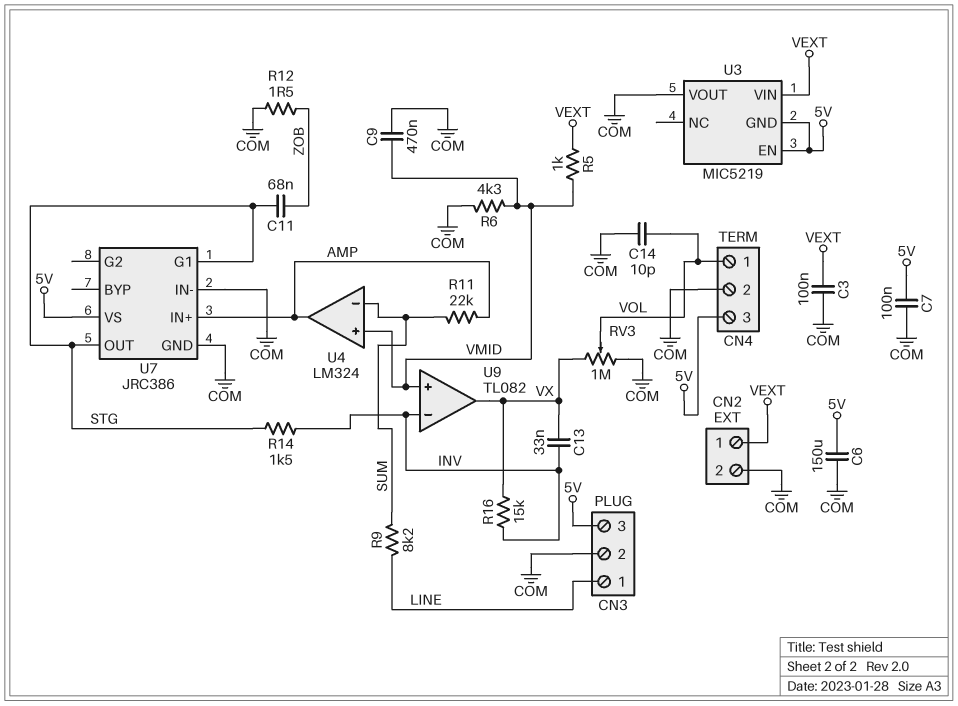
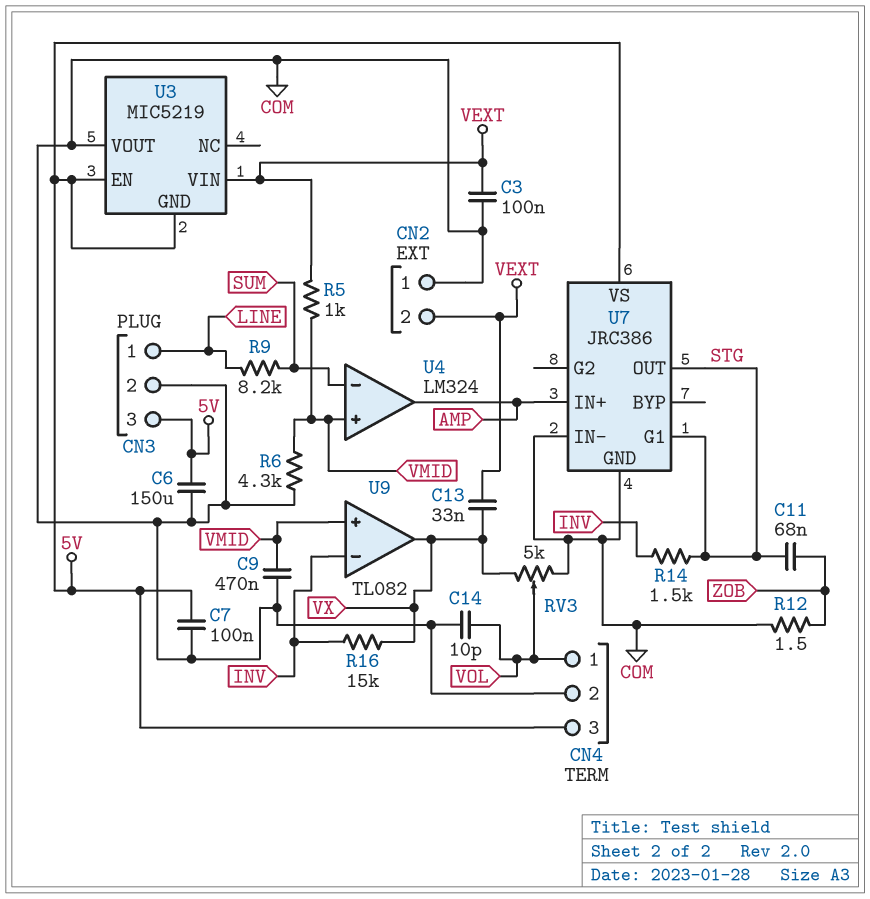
C13: 33nF (INV, VX) -> 33nF (VEXT, VX)
CN2 pin 1: VEXT -> COM
CN2 pin 2: COM -> VEXT
R11: 22k (AMP, SUM) -> none
RV3: 1M (COM, VX, wiper VOL) -> 5k (COM, VX, wiper VOL)

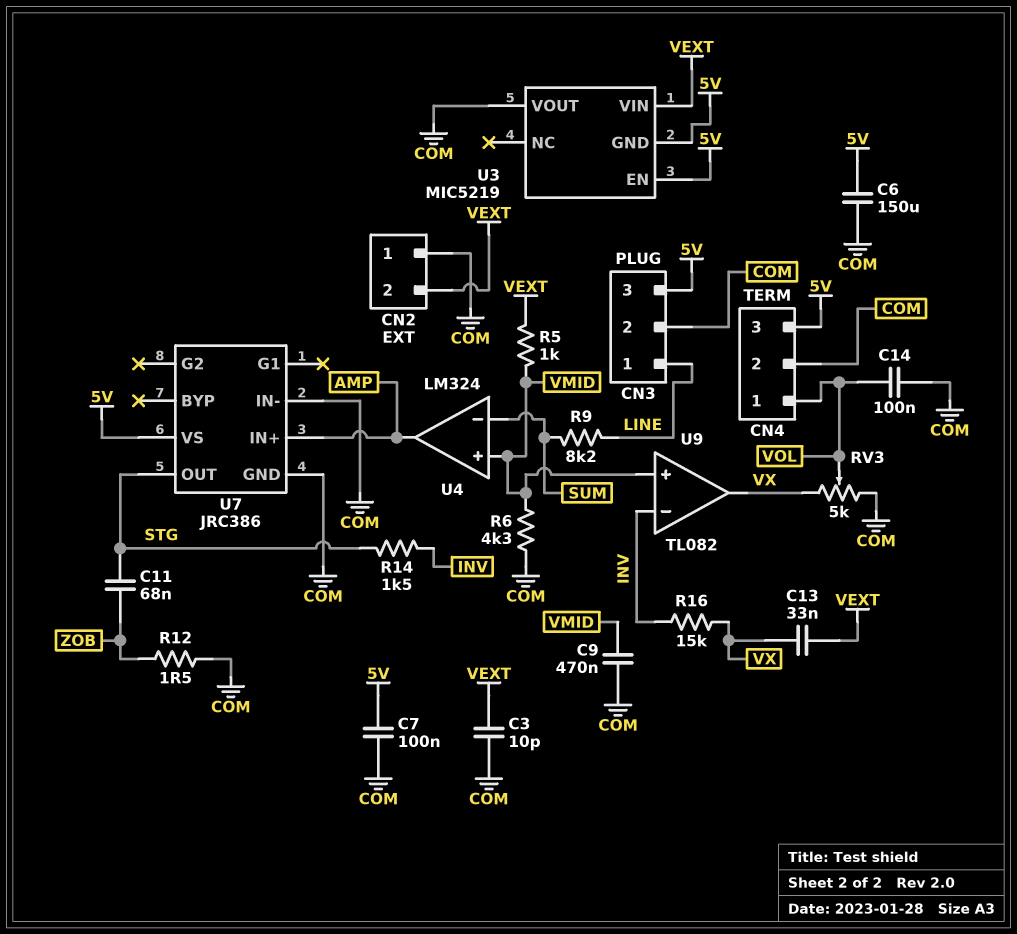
C3: 100nF (COM, VEXT) -> 10pF (COM, VEXT)
C14: 10pF (COM, VOL) -> 100nF (COM, VOL)
U7 pin G1: STG -> none

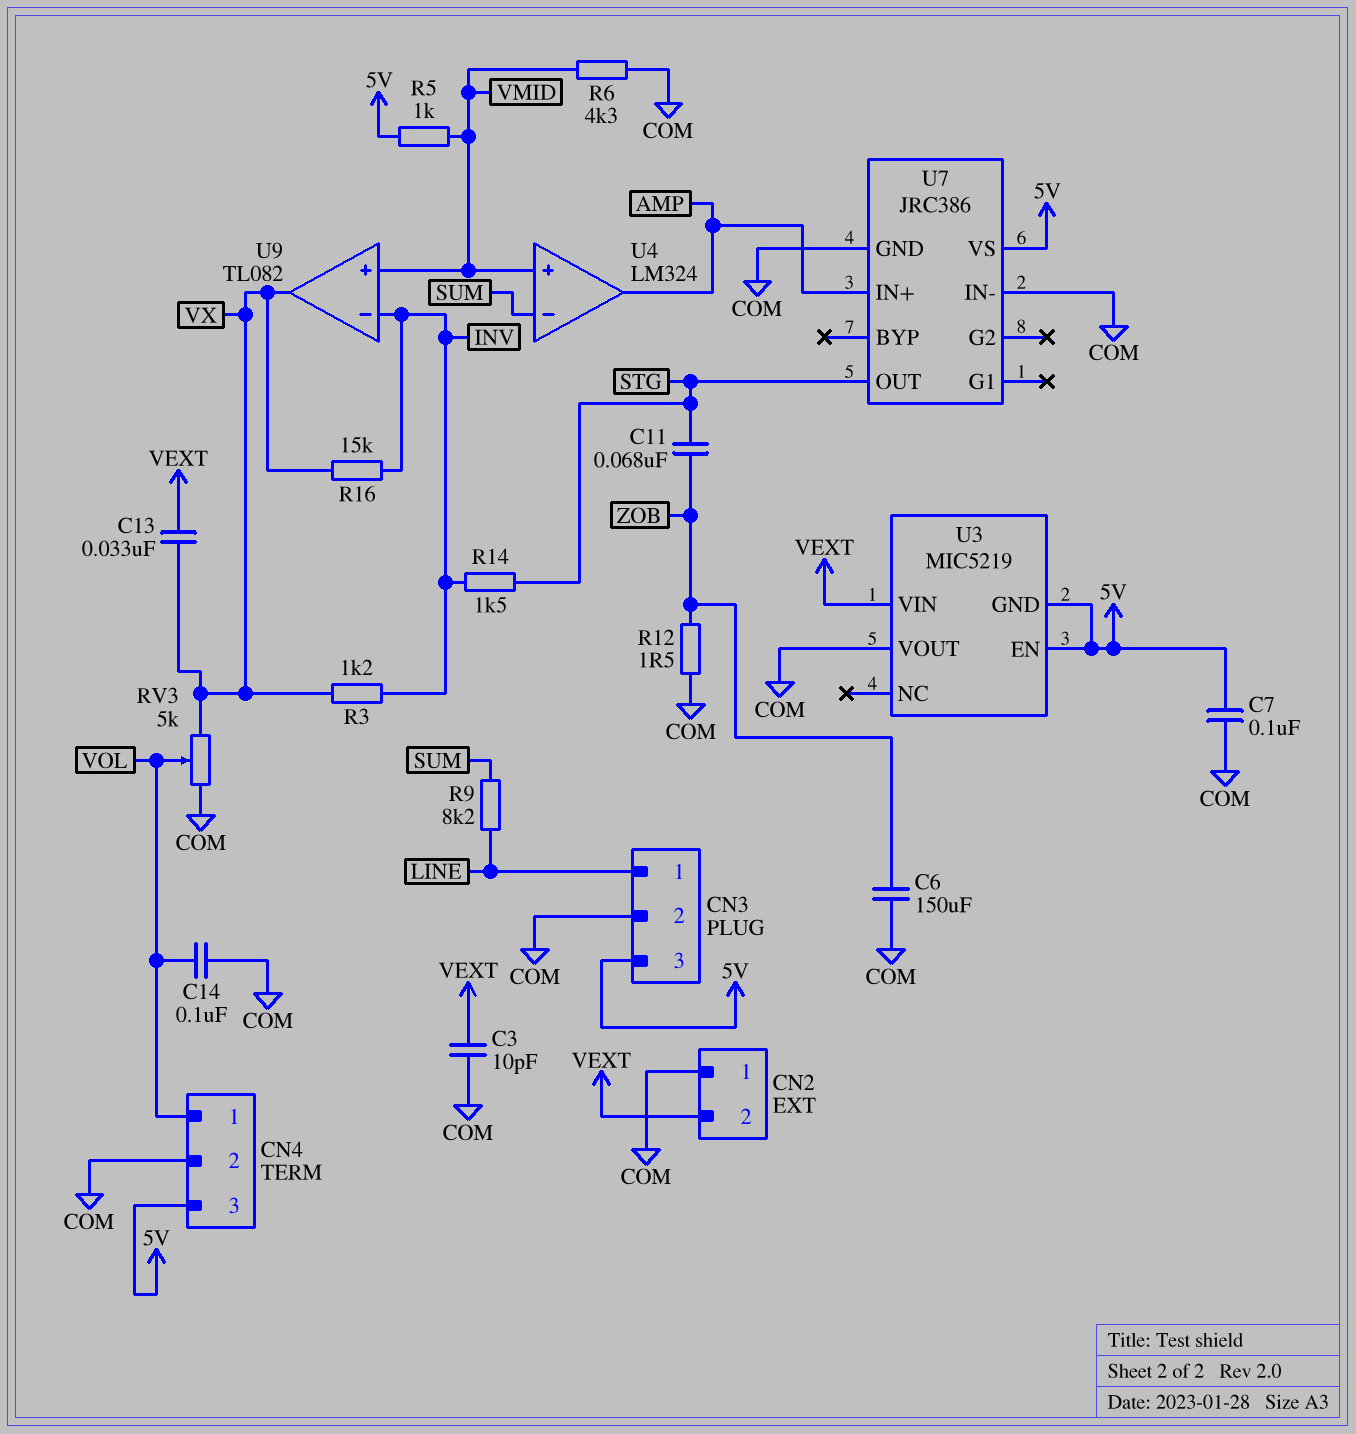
C6: 150uF (5V, COM) -> 150uF (COM, ZOB)
C9: 470nF (COM, VMID) -> none
R3: none -> 1.2k (INV, VX)
R5: 1k (VEXT, VMID) -> 1k (5V, VMID)

